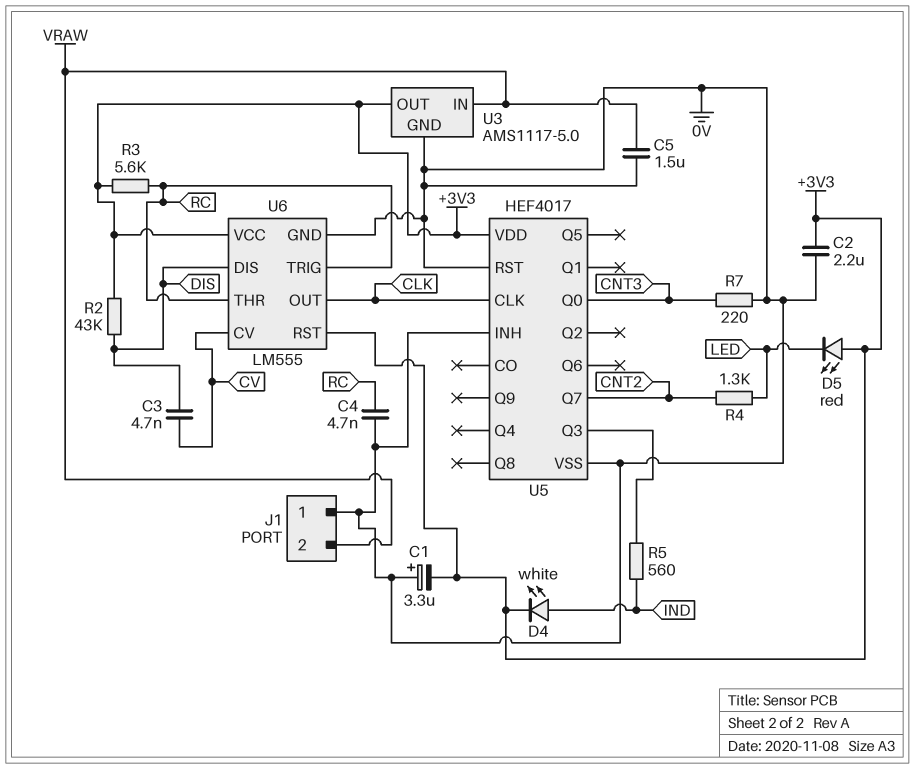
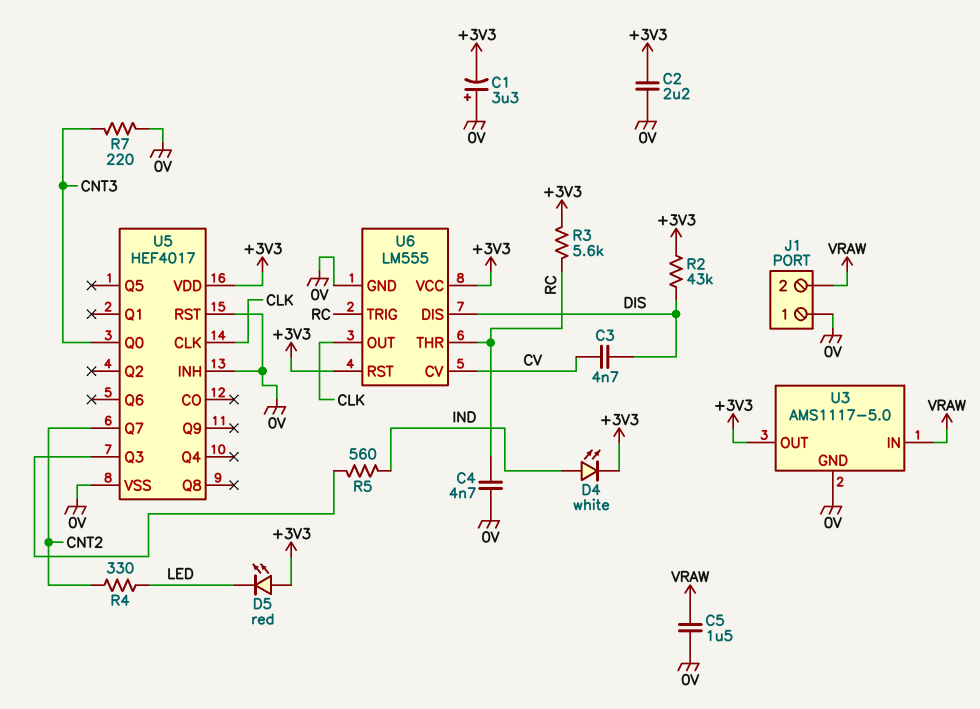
R4: 1.3k (CNT2, LED) -> 330 (CNT2, LED)

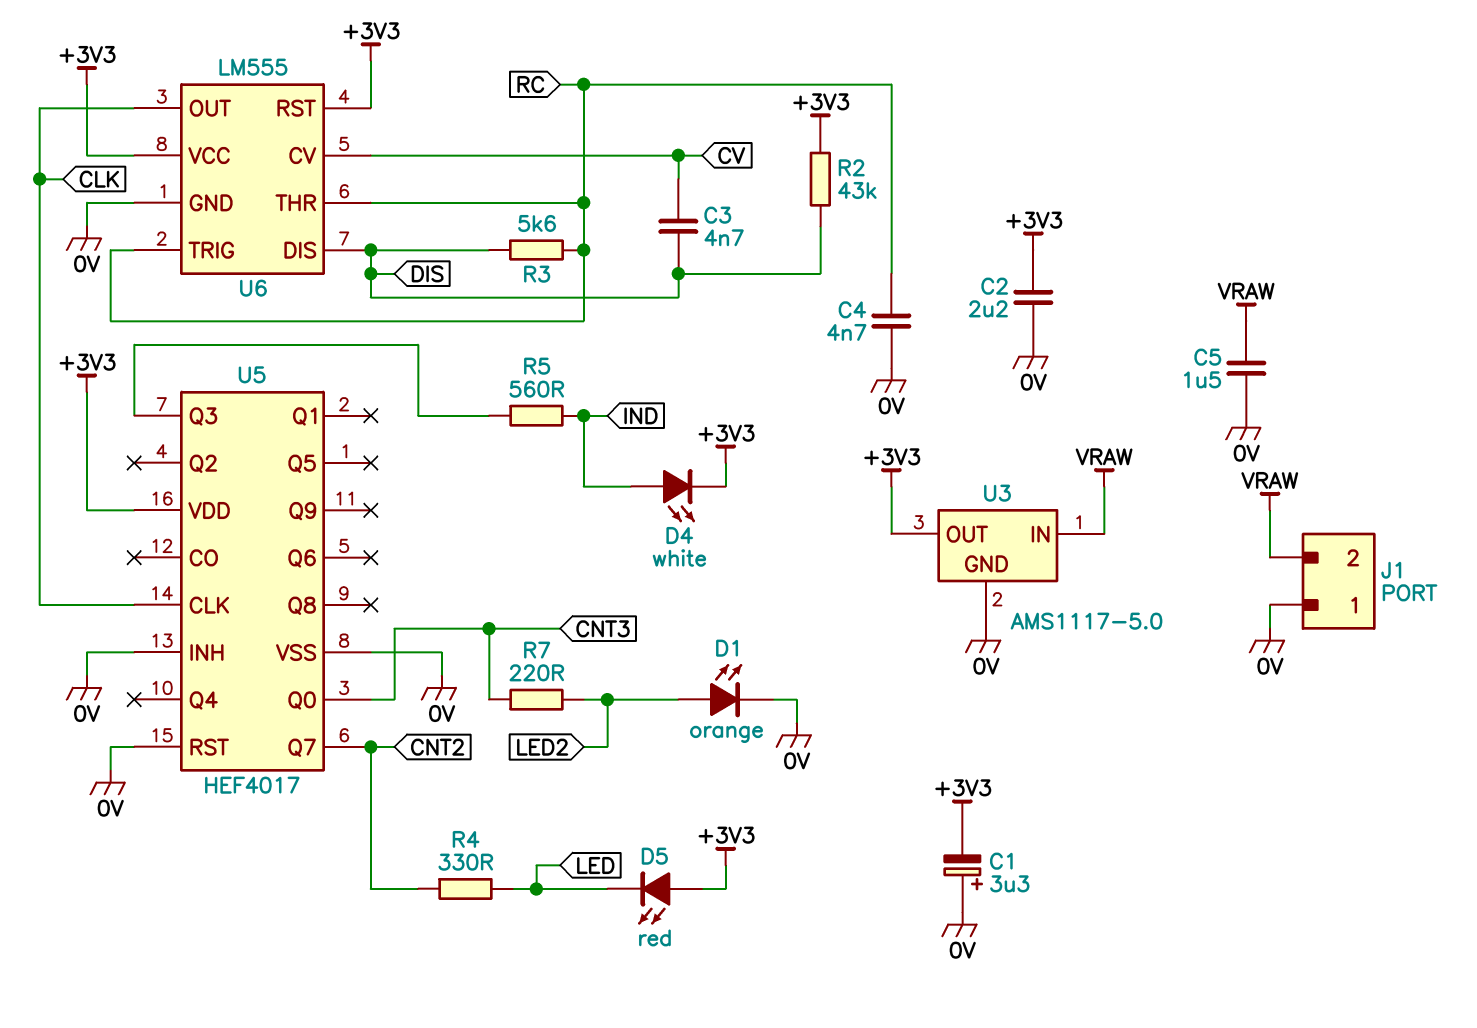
D1: none -> LED orange (A LED2, K 0V)
R3: 5.6k (+3V3, RC) -> 5.6k (DIS, RC)
R7: 220 (0V, CNT3) -> 220 (CNT3, LED2)

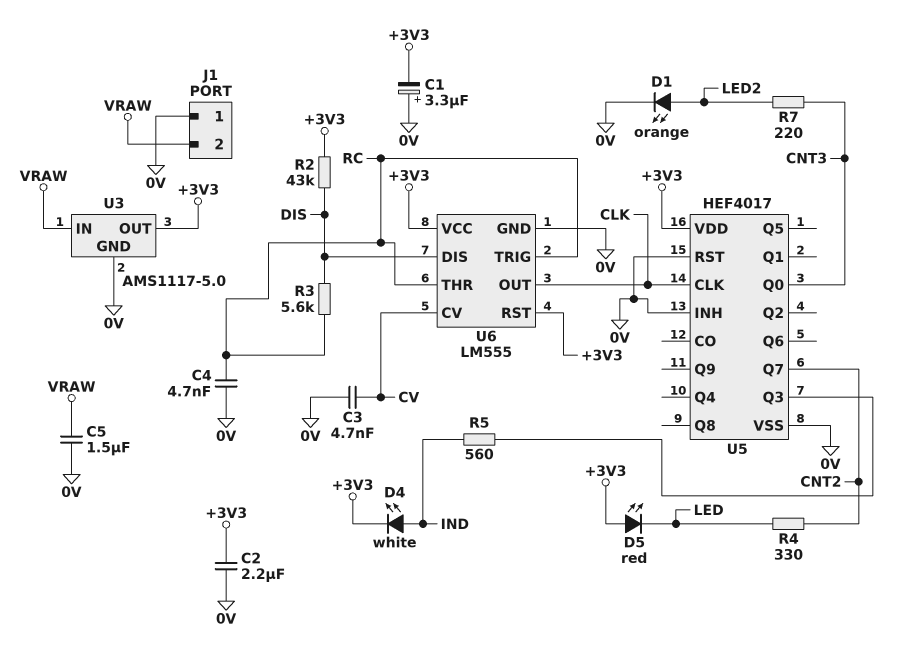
C3: 4.7nF (CV, DIS) -> 4.7nF (0V, CV)

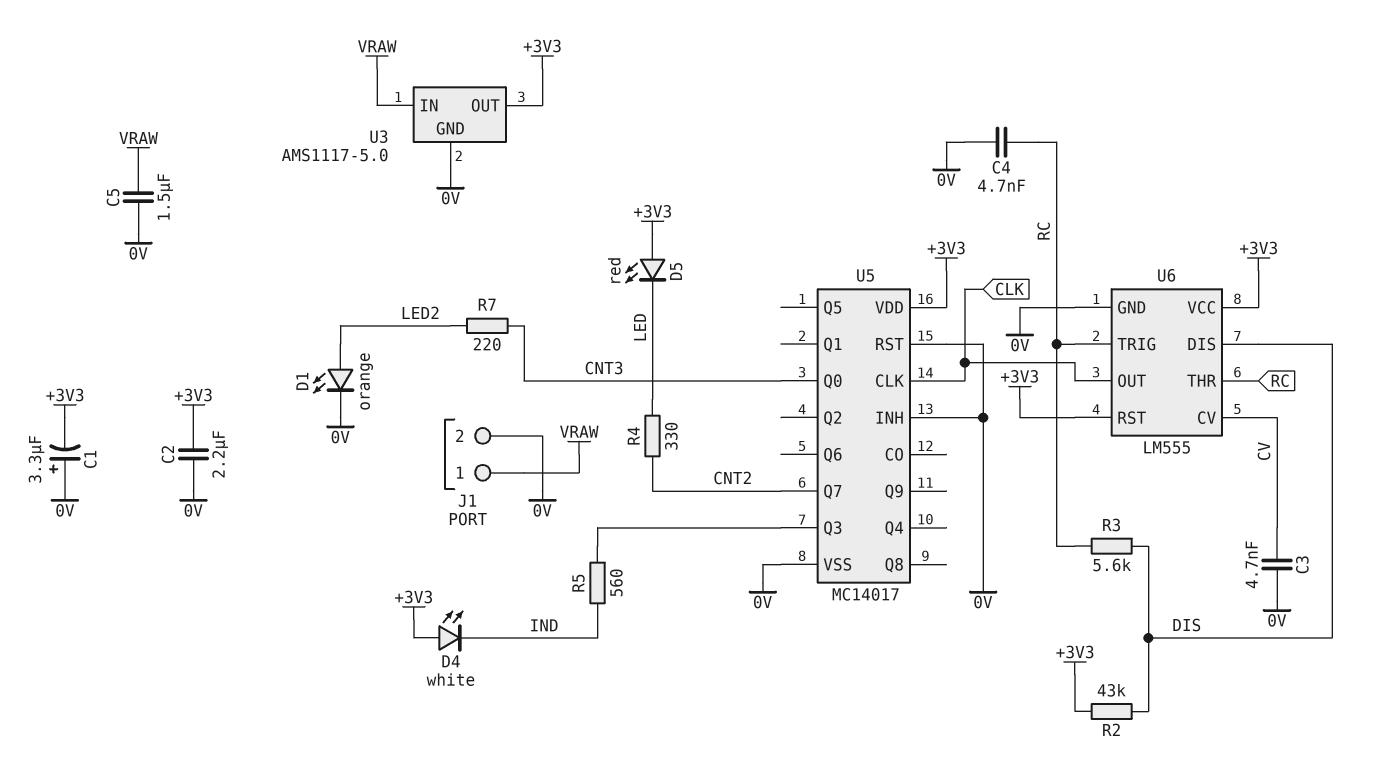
D4: LED white (A IND, K +3V3) -> LED white (A +3V3, K IND)
J1 pin 1: 0V -> VRAW
J1 pin 2: VRAW -> 0V
U5: HEF4017 -> MC14017

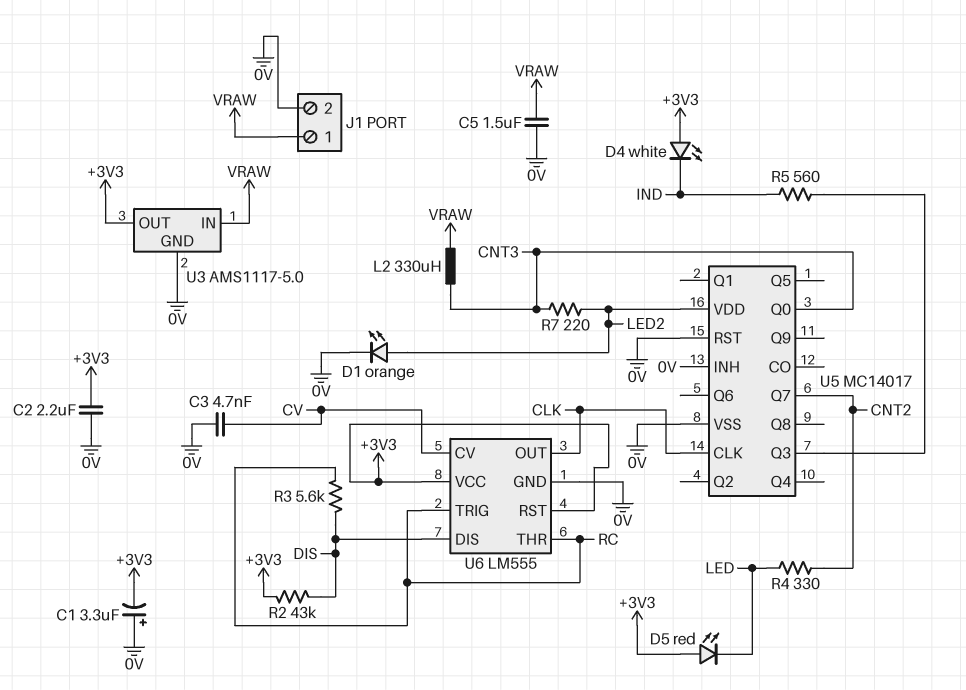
C4: 4.7nF (0V, RC) -> none
L2: none -> 330uH (CNT3, VRAW)
U5 pin VDD: +3V3 -> LED2

